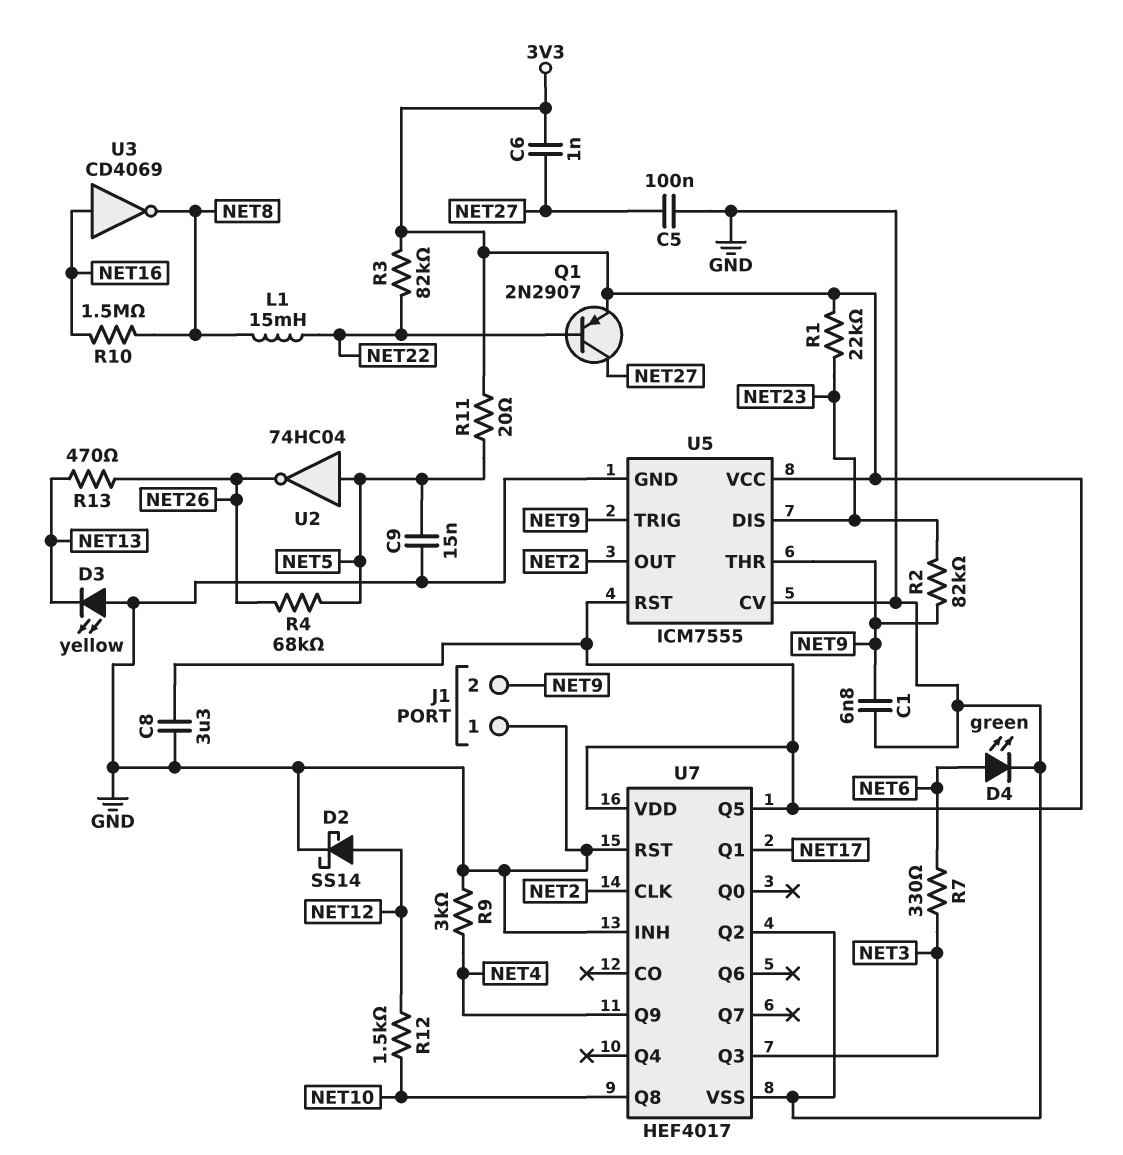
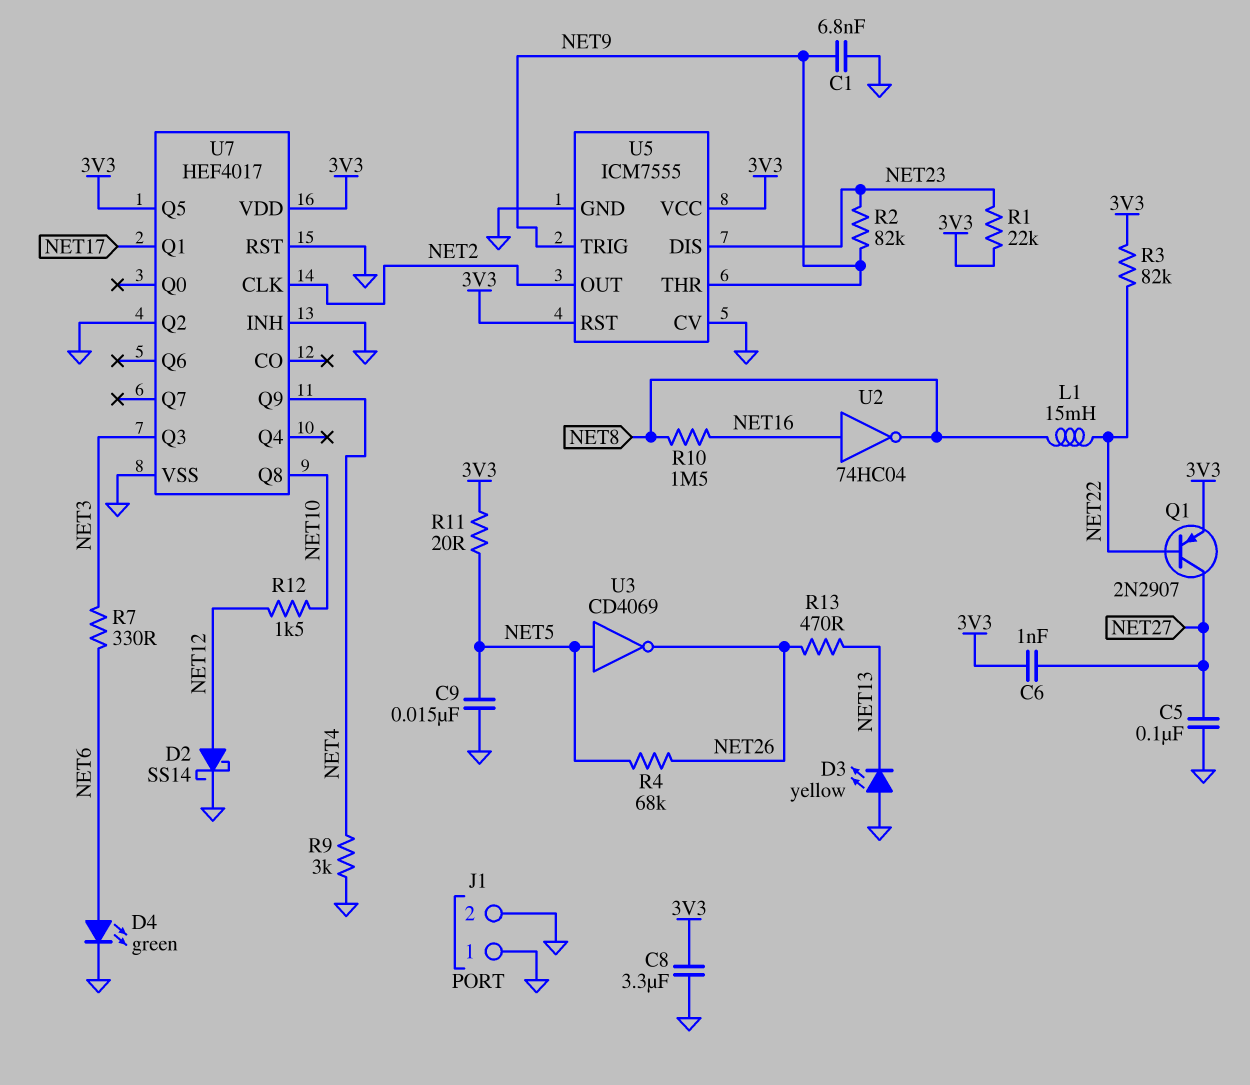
J1 pin 2: NET9 -> GND
U2: NOT 74HC04 (in NET5, out NET26) -> NOT 74HC04 (in NET16, out NET8)
U3: NOT CD4069 (in NET16, out NET8) -> NOT CD4069 (in NET5, out NET26)

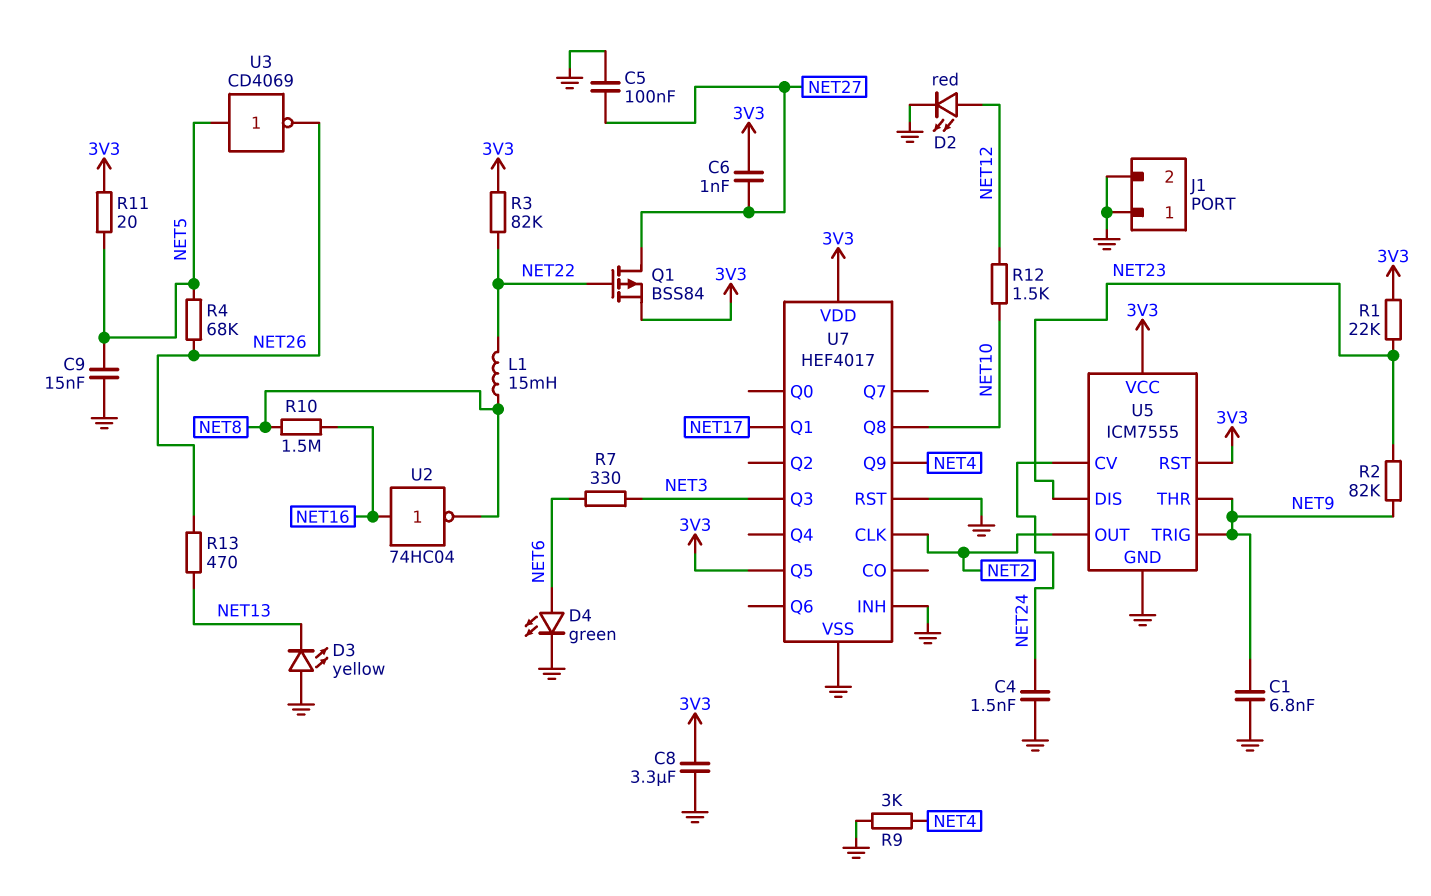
C4: none -> 1.5nF (GND, NET24)
D2: schottky SS14 (A NET12, K GND) -> LED red (A NET12, K GND)
Q1: PNP 2N2907 (B NET22, C NET27, E 3V3) -> PMOS BSS84 (G NET22, D NET27, S 3V3)
U5 pin CV: GND -> NET24
U7 pin Q2: GND -> none

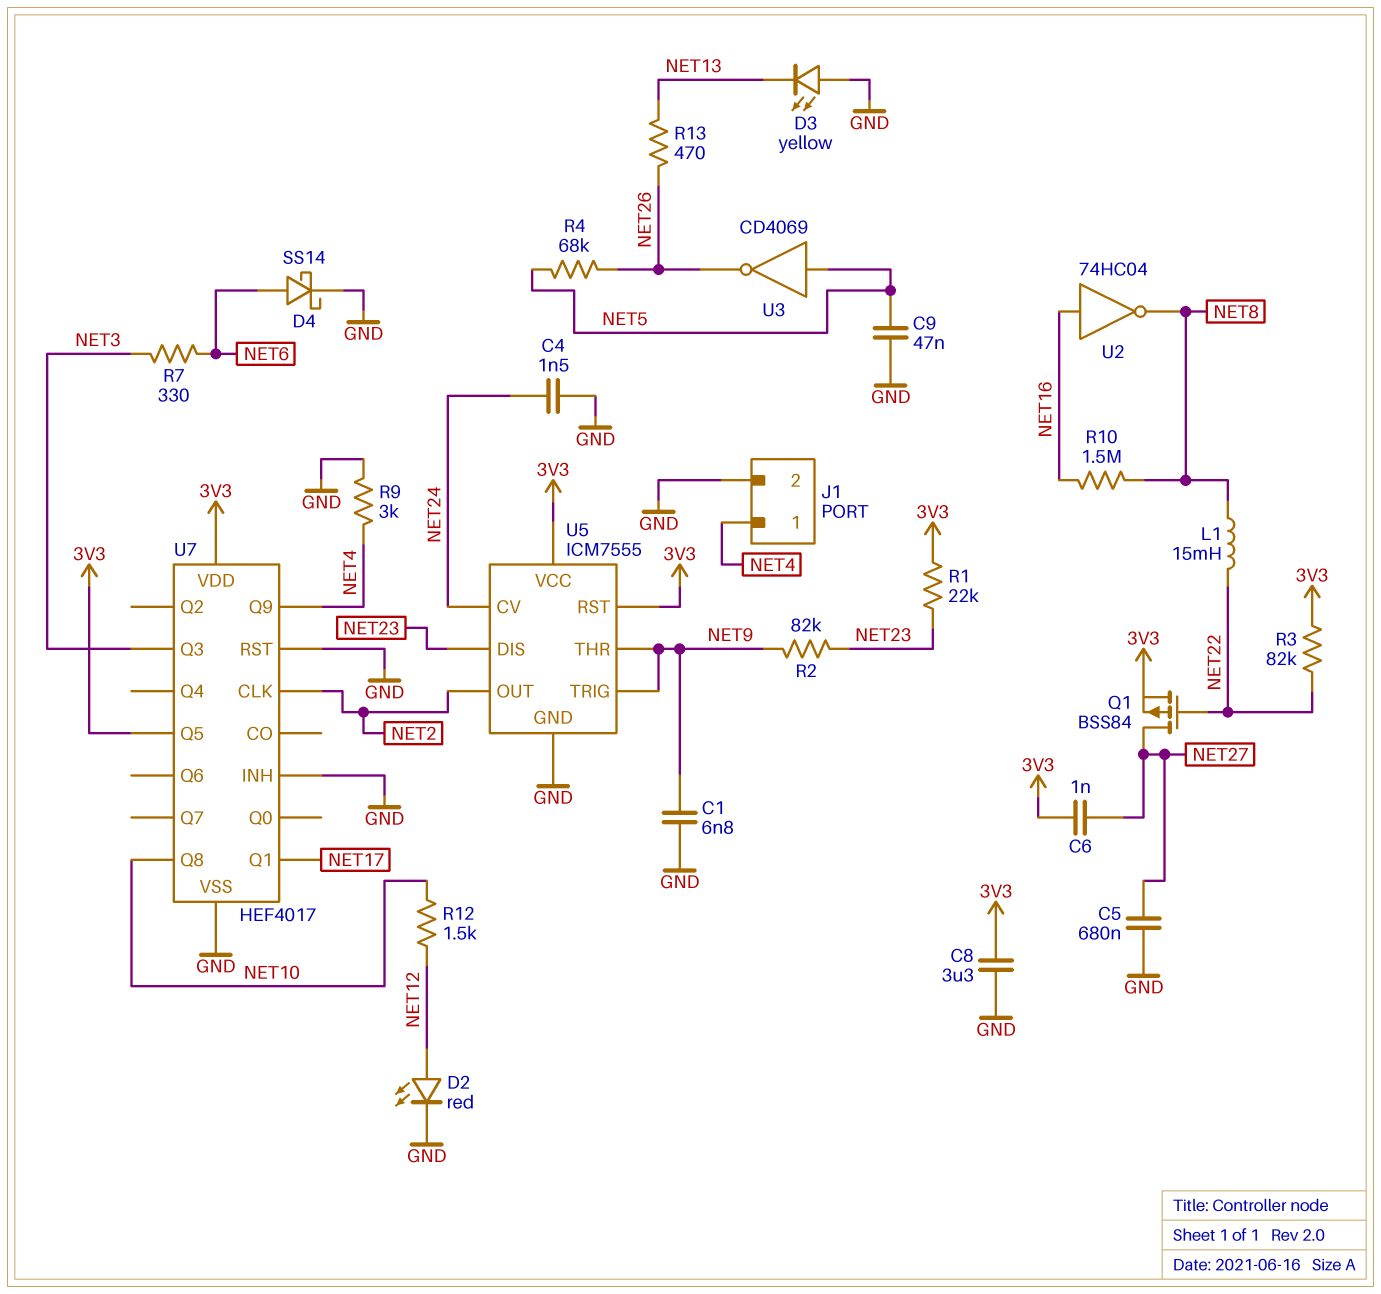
C5: 100nF (GND, NET27) -> 680nF (GND, NET27)
C9: 15nF (GND, NET5) -> 47nF (GND, NET5)
D4: LED green (A NET6, K GND) -> schottky SS14 (A NET6, K GND)
J1 pin 1: GND -> NET4
R11: 20 (3V3, NET5) -> none

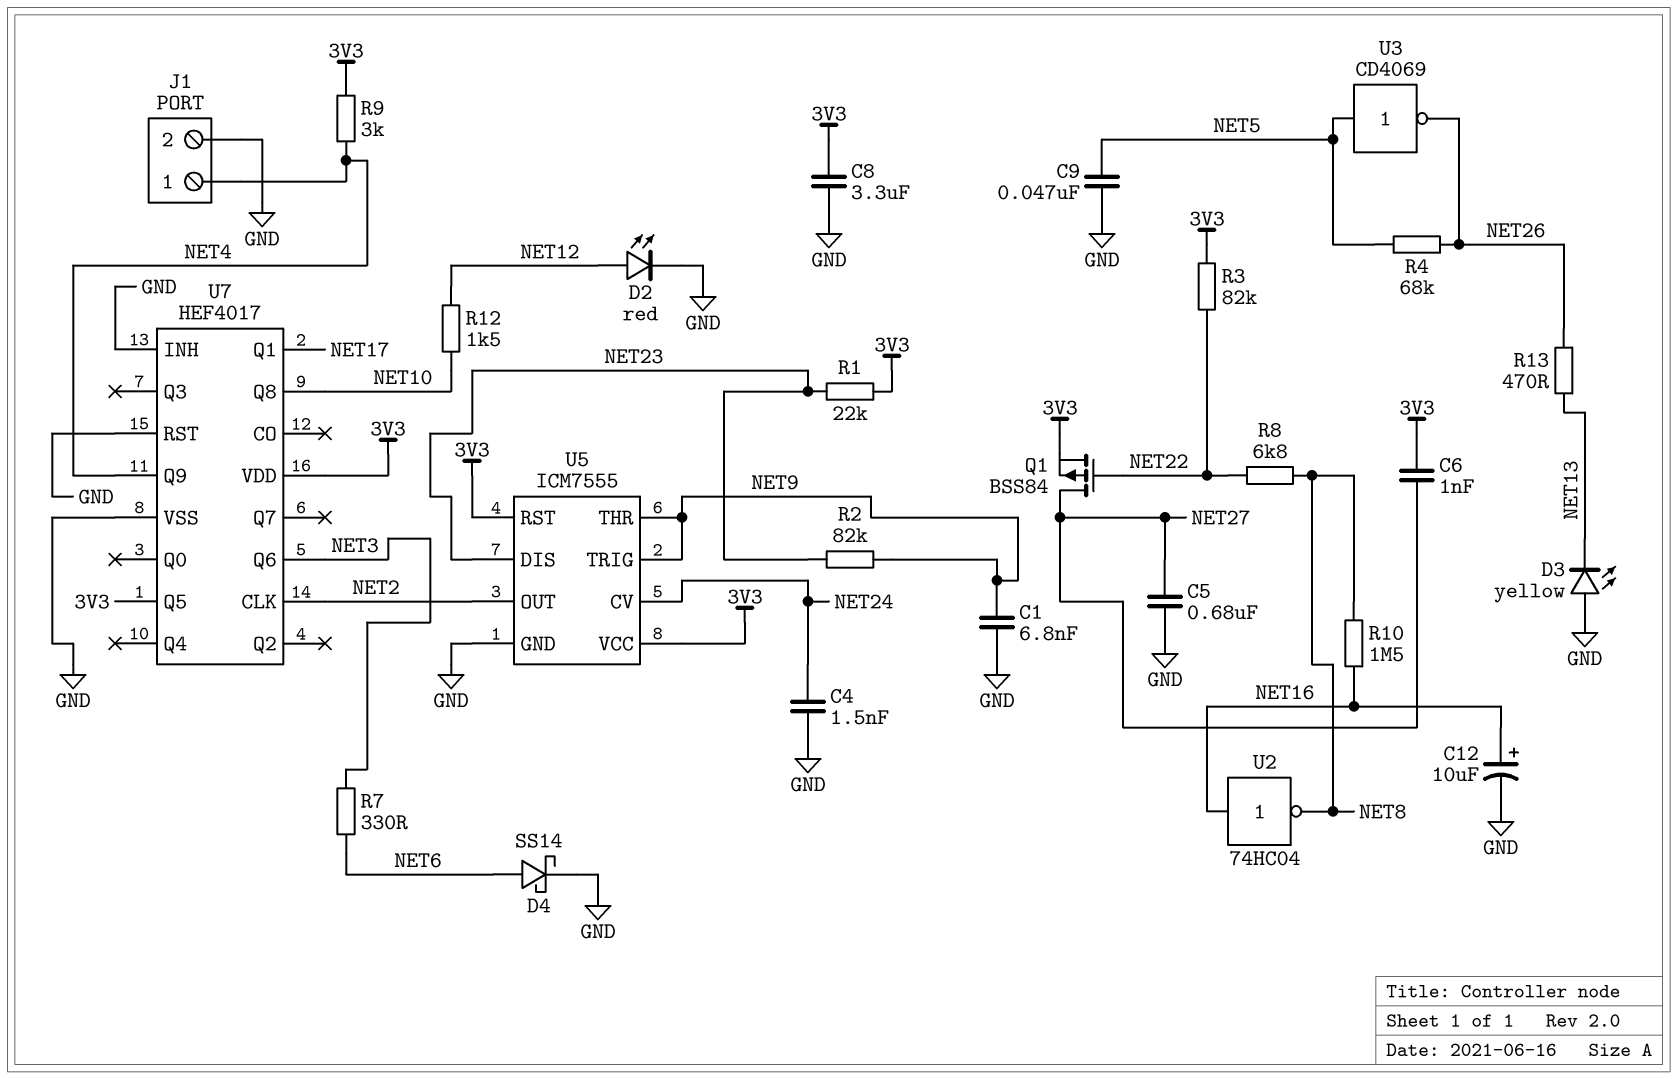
C12: none -> 10uF (plus NET16, minus GND)
L1: 15mH (NET8, NET22) -> none
R8: none -> 6.8k (NET8, NET22)
R9: 3k (GND, NET4) -> 3k (3V3, NET4)
U7 pin Q3: NET3 -> none
U7 pin Q6: none -> NET3

